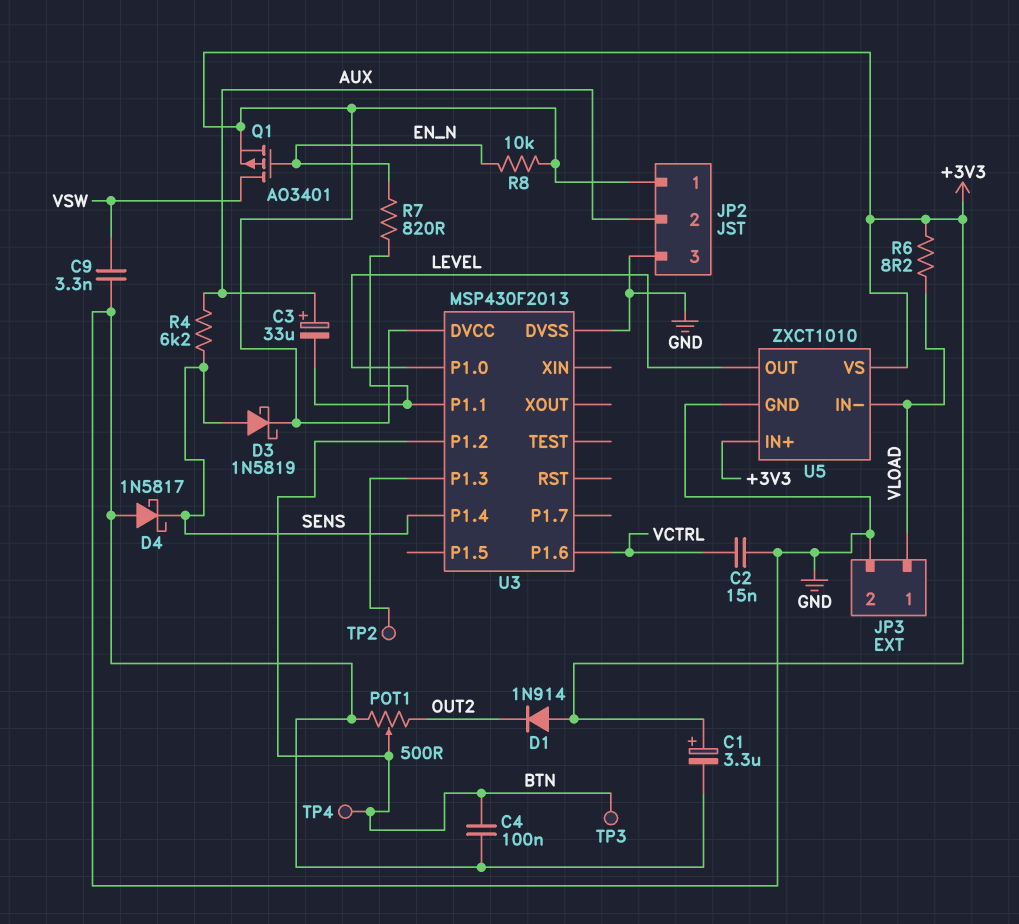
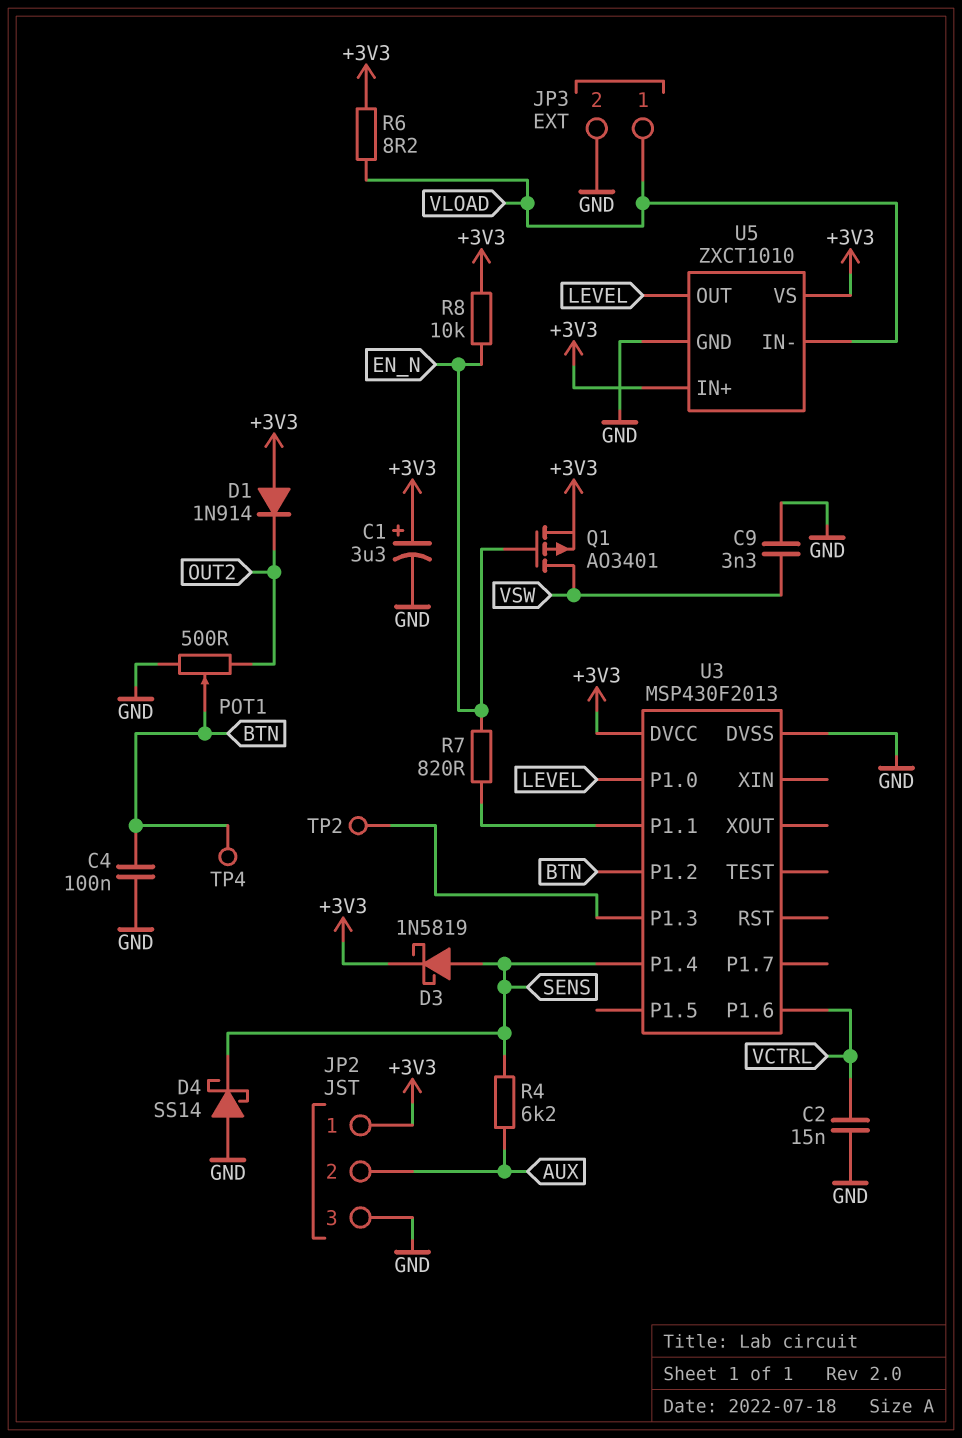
C3: 33uF (plus AUX, minus U3/P1.1) -> none
D4: schottky 1N5817 (A GND, K SENS) -> schottky SS14 (A GND, K SENS)
TP3: test point (BTN) -> none

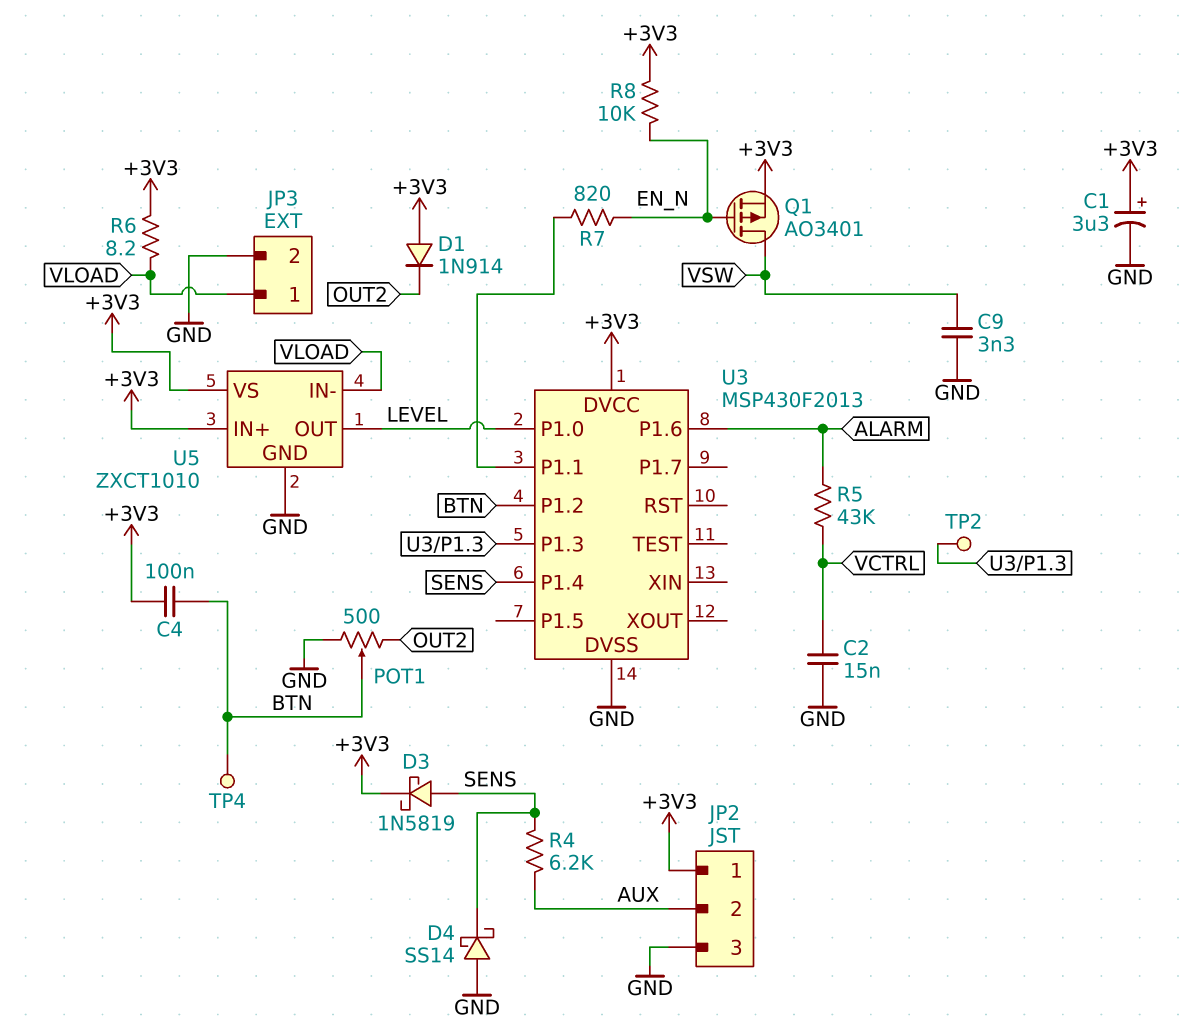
C4: 100nF (BTN, GND) -> 100nF (+3V3, BTN)
R5: none -> 43k (ALARM, VCTRL)
U3 pin P1.6: VCTRL -> ALARM

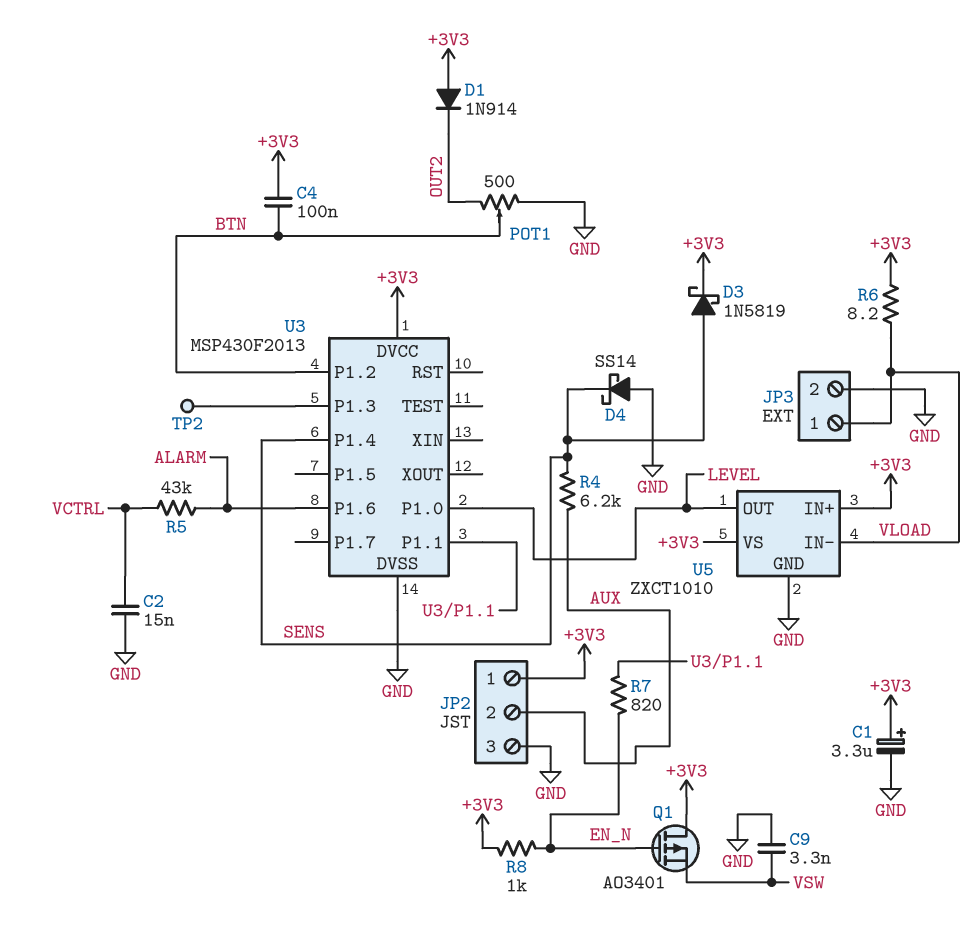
Q1: PMOS AO3401 (G EN_N, D VSW, S +3V3) -> PMOS AO3401 (G EN_N, D +3V3, S VSW)
R8: 10k (+3V3, EN_N) -> 1k (+3V3, EN_N)
TP4: test point (BTN) -> none

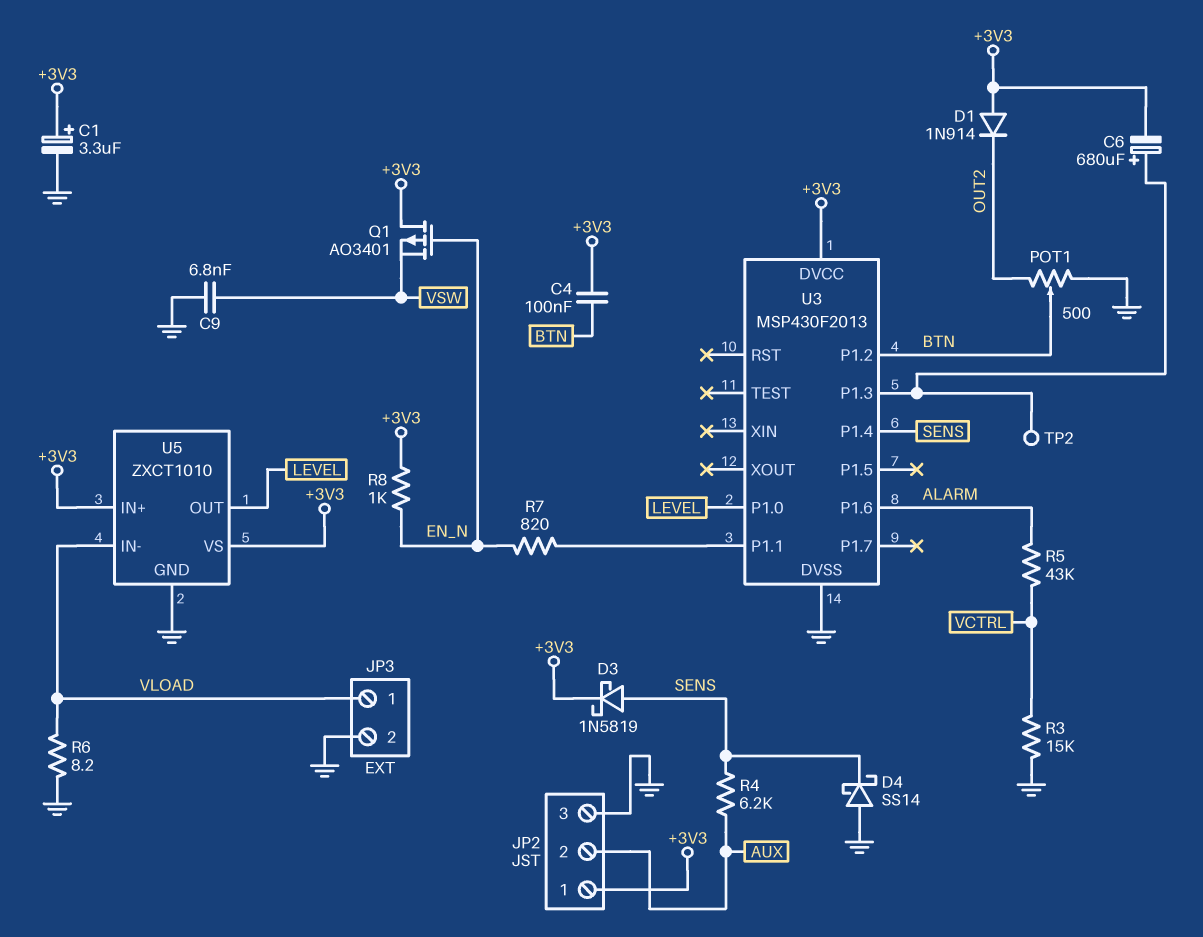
C2: 15nF (GND, VCTRL) -> none
C6: none -> 680uF (plus U3/P1.3, minus +3V3)
C9: 3.3nF (GND, VSW) -> 6.8nF (GND, VSW)
R3: none -> 15k (GND, VCTRL)
R6: 8.2 (+3V3, VLOAD) -> 8.2 (GND, VLOAD)

